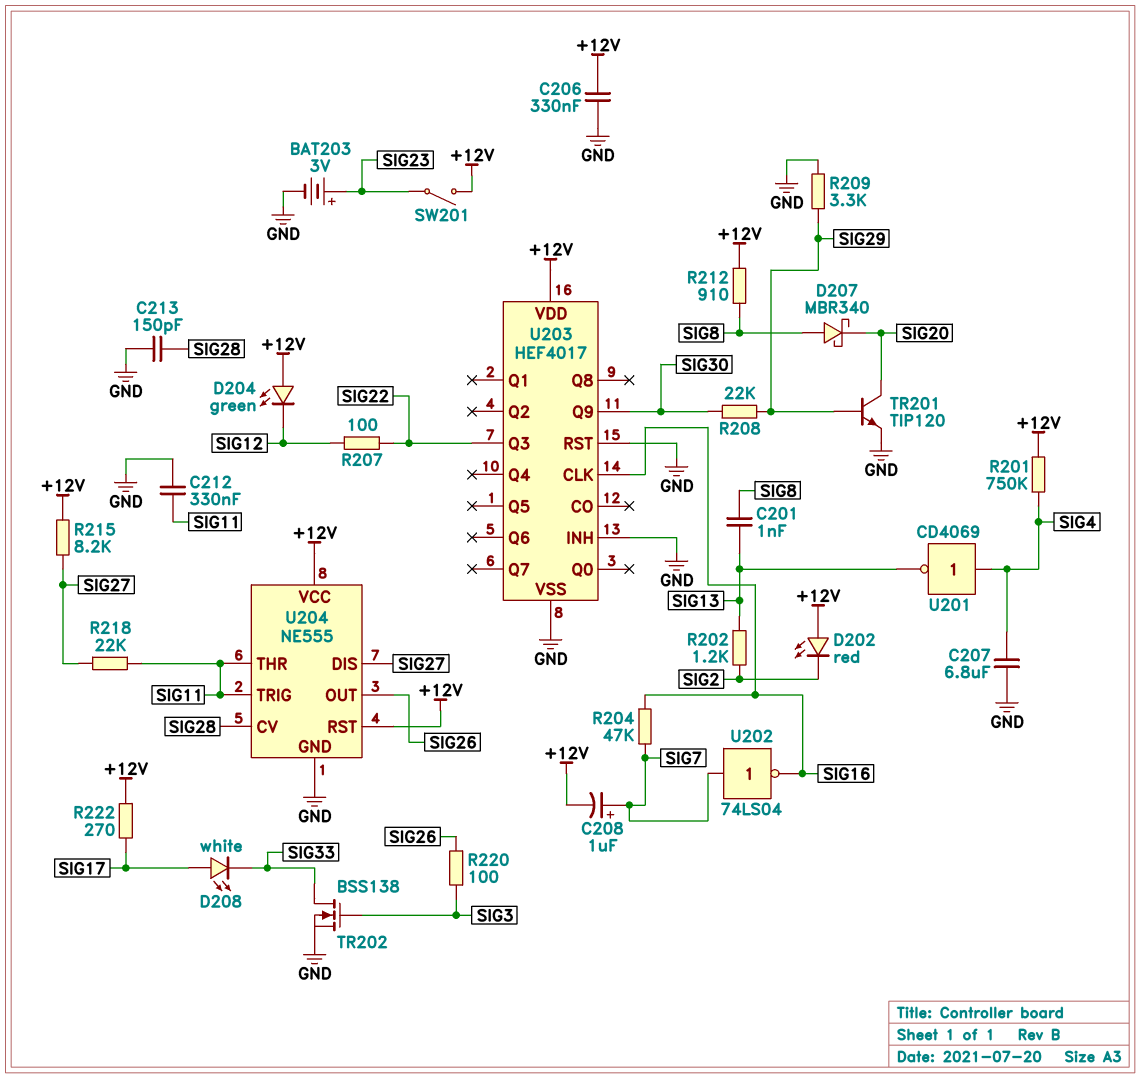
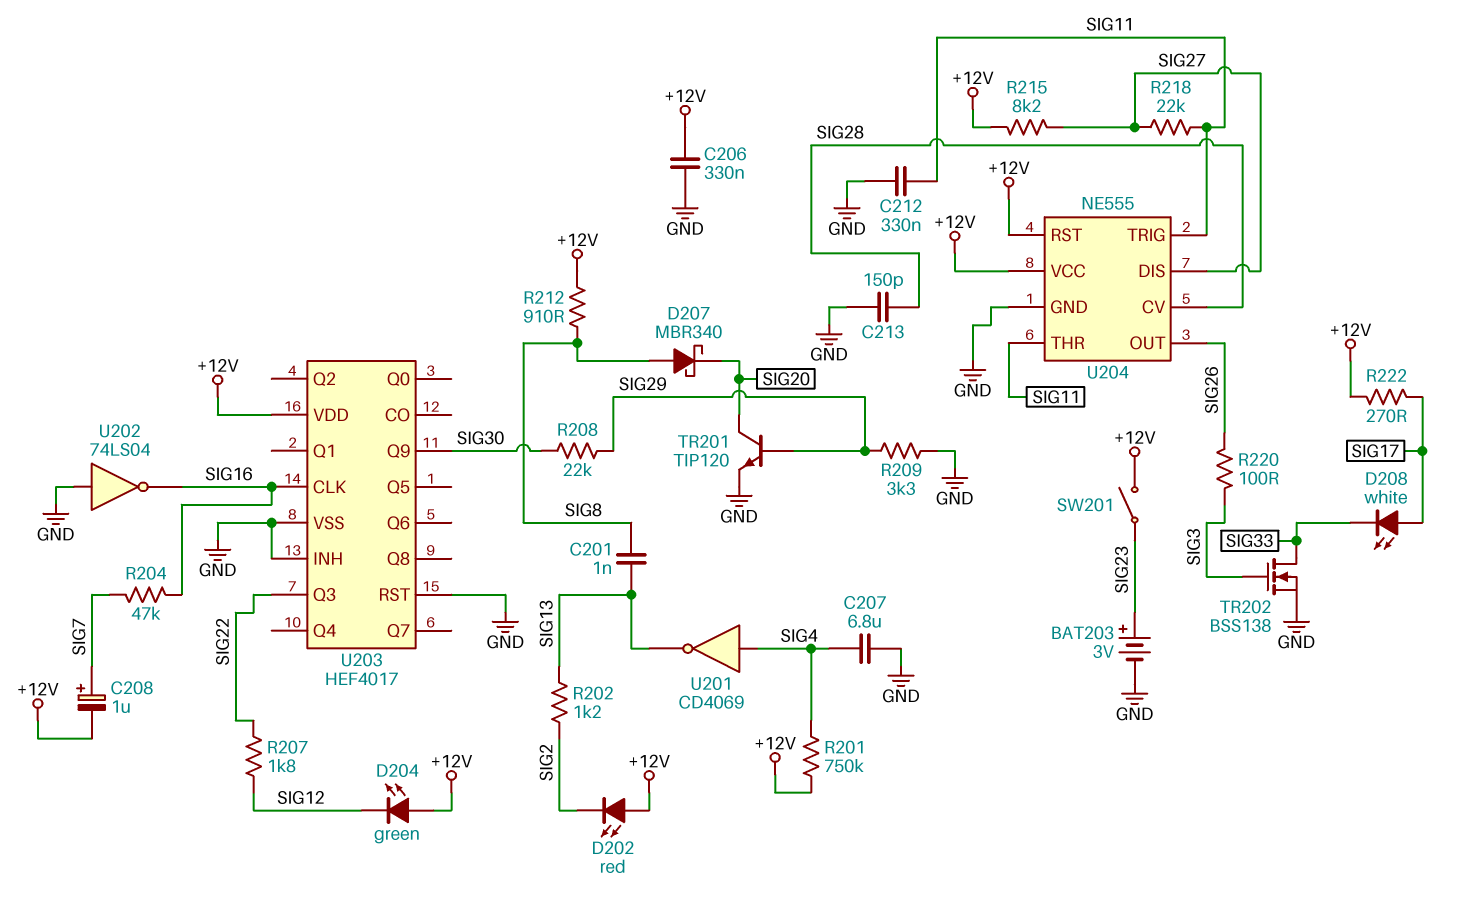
R207: 100 (SIG12, SIG22) -> 1.8k (SIG12, SIG22)
U202: NOT 74LS04 (in SIG7, out SIG16) -> NOT 74LS04 (in GND, out SIG16)

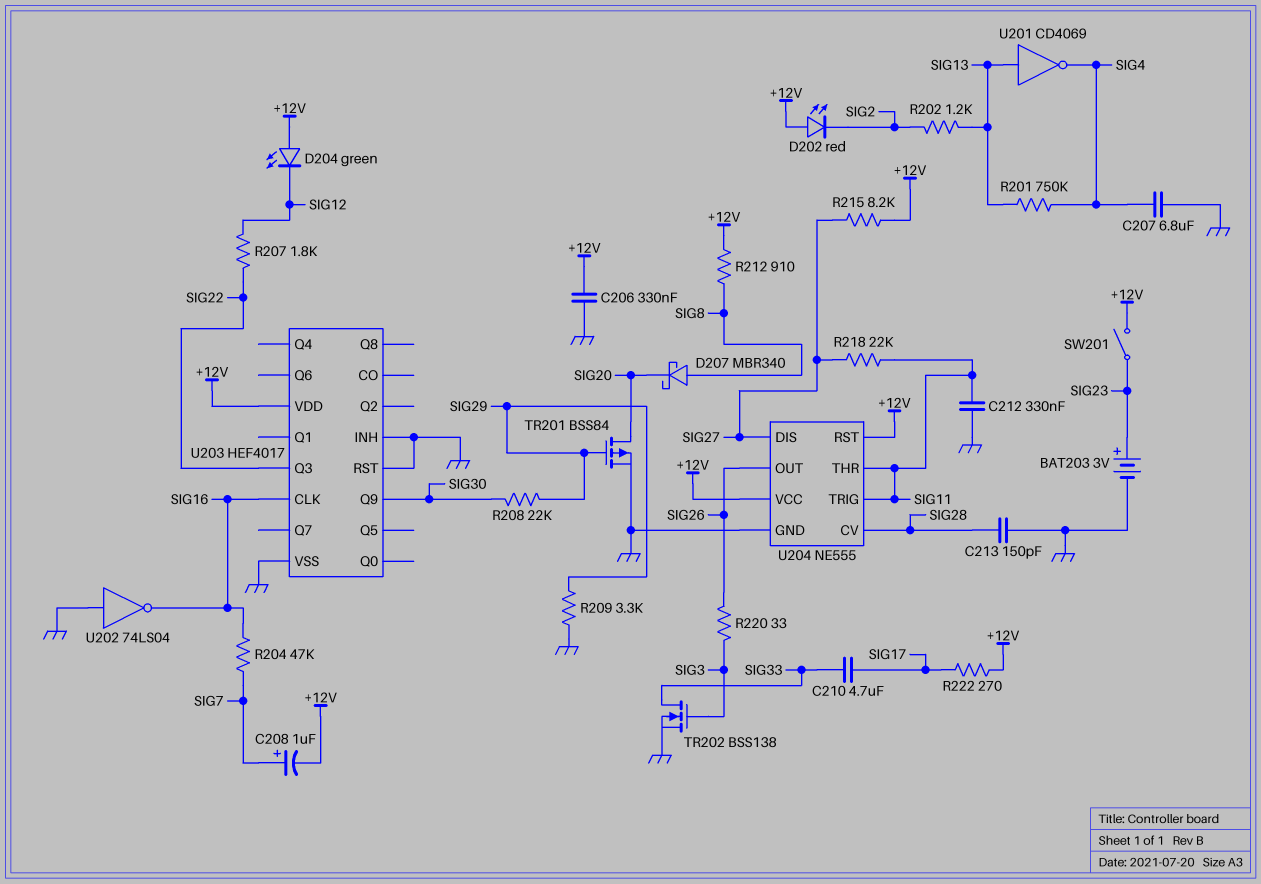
C201: 1nF (SIG8, SIG13) -> none
C210: none -> 4.7uF (SIG17, SIG33)
D208: LED white (A SIG17, K SIG33) -> none
R201: 750k (+12V, SIG4) -> 750k (SIG4, SIG13)
R220: 100 (SIG3, SIG26) -> 33 (SIG3, SIG26)
TR201: NPN TIP120 (B SIG29, C SIG20, E GND) -> PMOS BSS84 (G SIG29, D SIG20, S GND)
U201: NOT CD4069 (in SIG4, out SIG13) -> NOT CD4069 (in SIG13, out SIG4)

